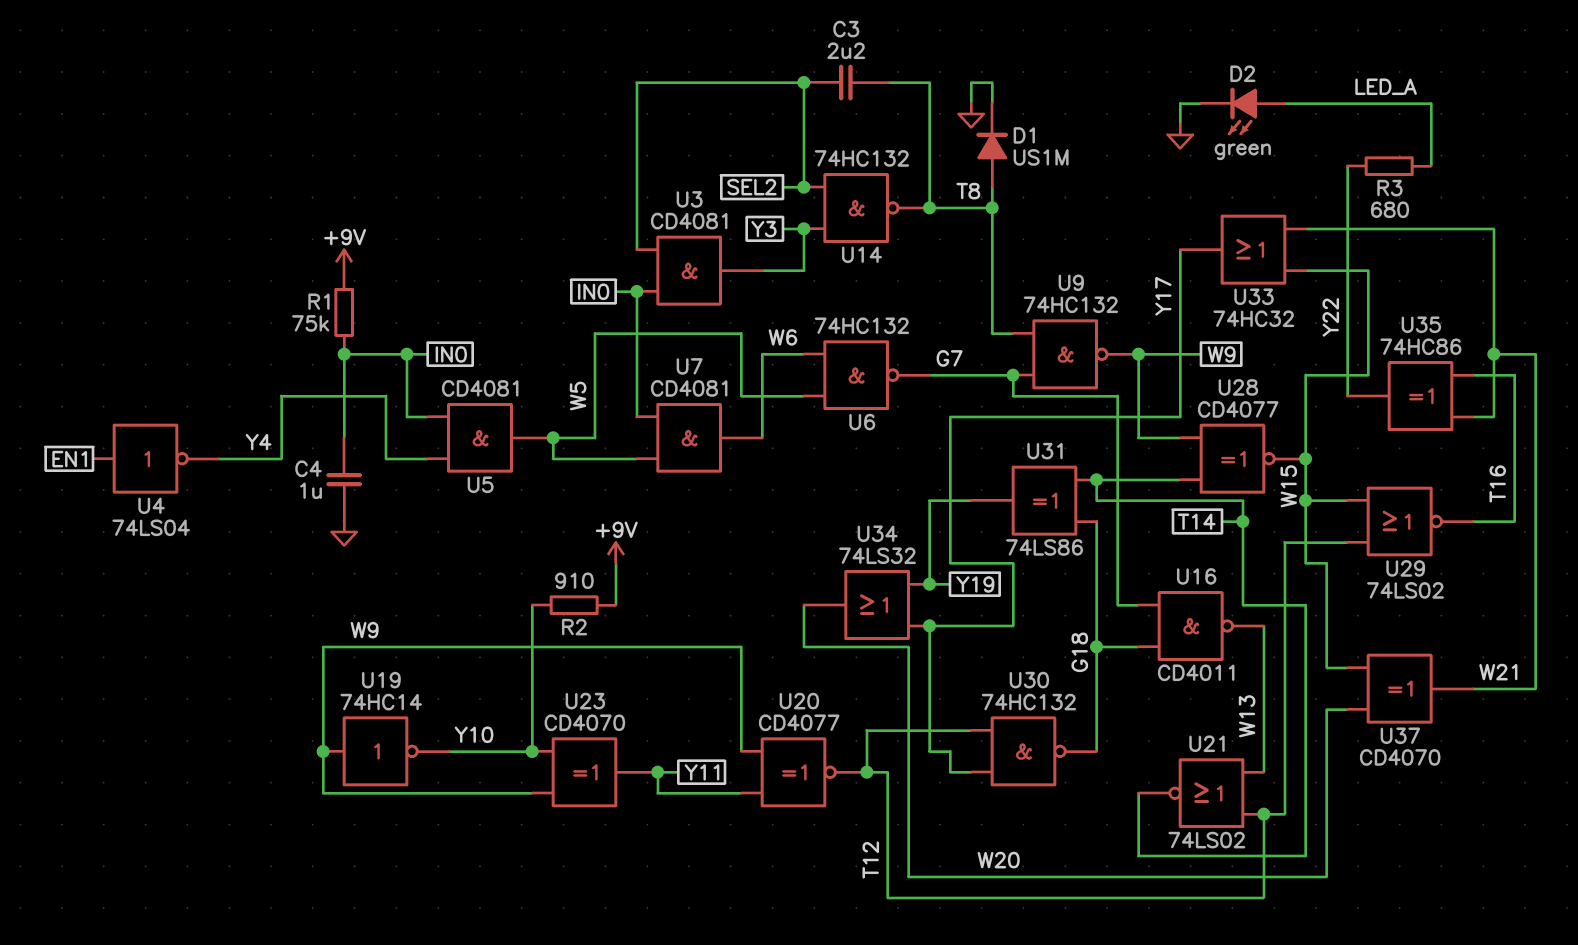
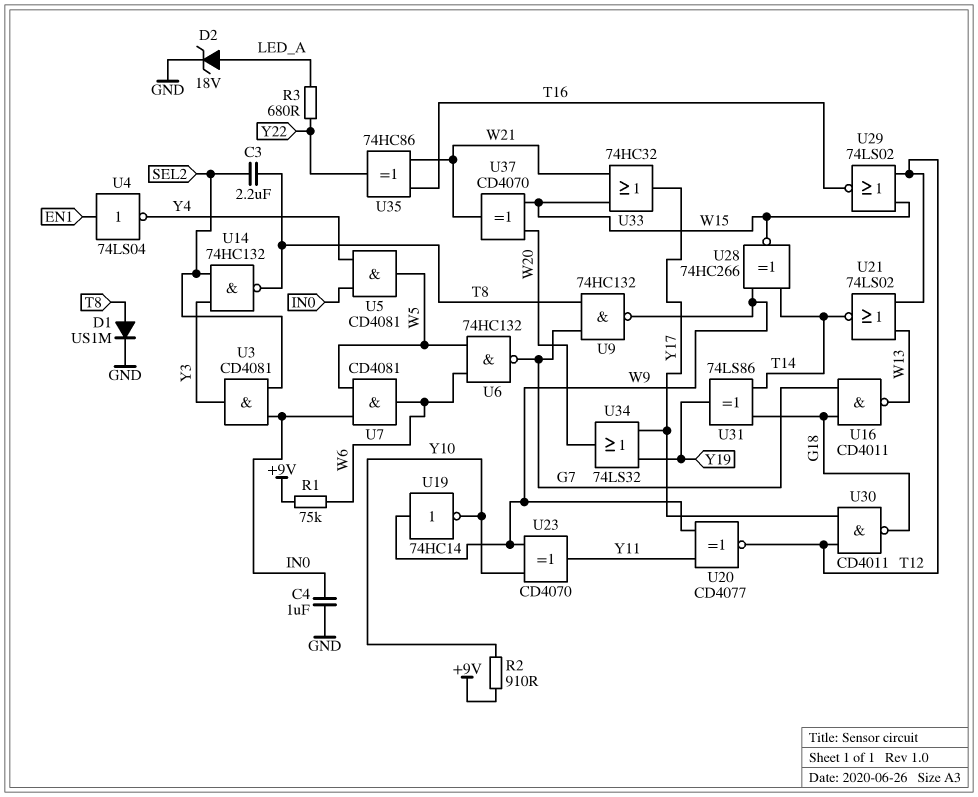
D2: LED green (A LED_A, K GND) -> zener 18V (A LED_A, K GND)
R1: 75k (+9V, IN0) -> 75k (+9V, W6)
U28: XNOR CD4077 (in T14, in W9, out W15) -> XNOR 74HC266 (in T14, in W9, out W15)
U30: NAND 74HC132 (in T12, in Y17, out G18) -> NAND CD4011 (in T12, in Y17, out G18)

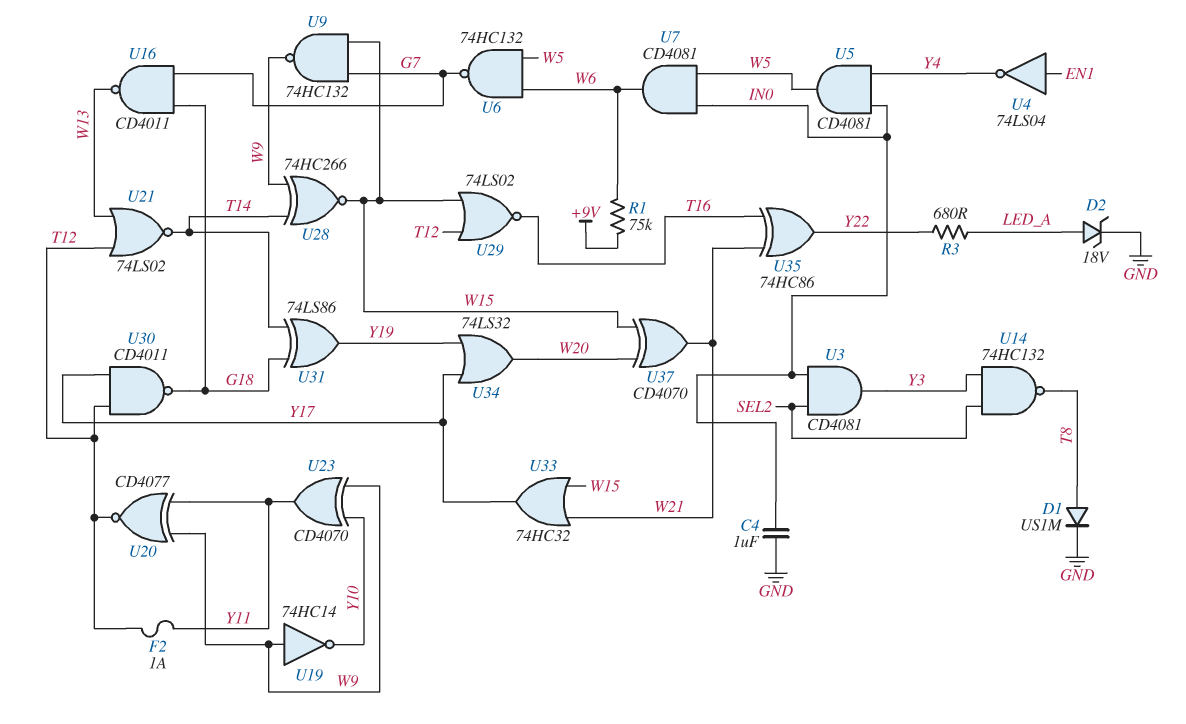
C3: 2.2uF (SEL2, T8) -> none
F2: none -> 1A (T12, Y11)
R2: 910 (+9V, Y10) -> none
U9: NAND 74HC132 (in G7, in T8, out W9) -> NAND 74HC132 (in G7, in W15, out W9)

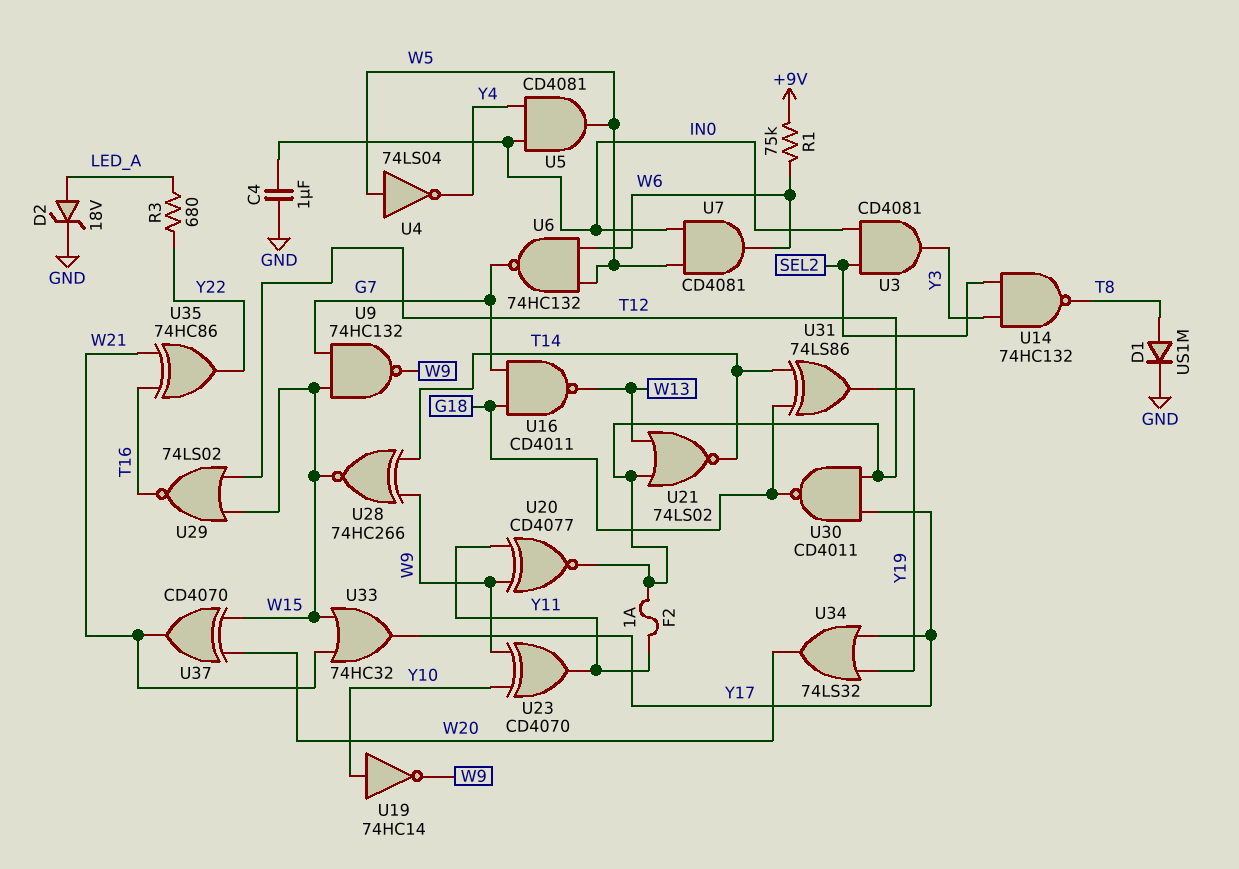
U4: NOT 74LS04 (in EN1, out Y4) -> NOT 74LS04 (in W5, out Y4)
U19: NOT 74HC14 (in W9, out Y10) -> NOT 74HC14 (in Y10, out W9)

